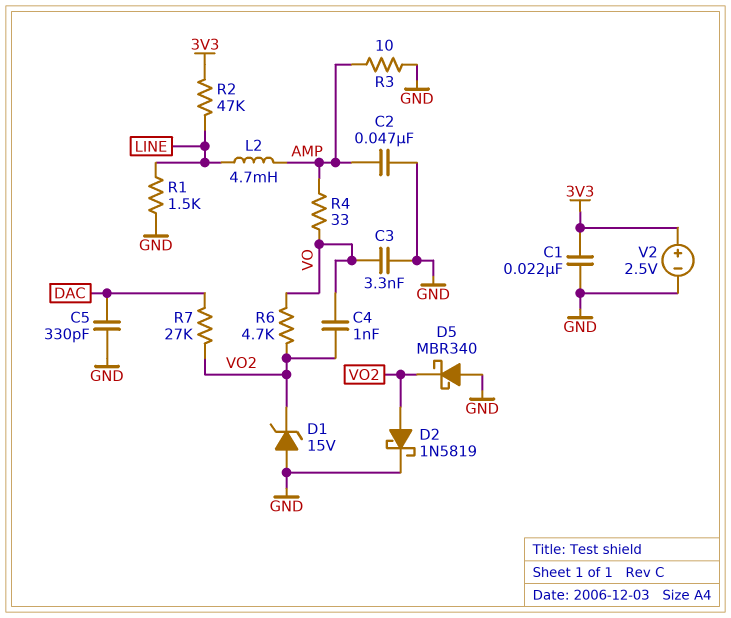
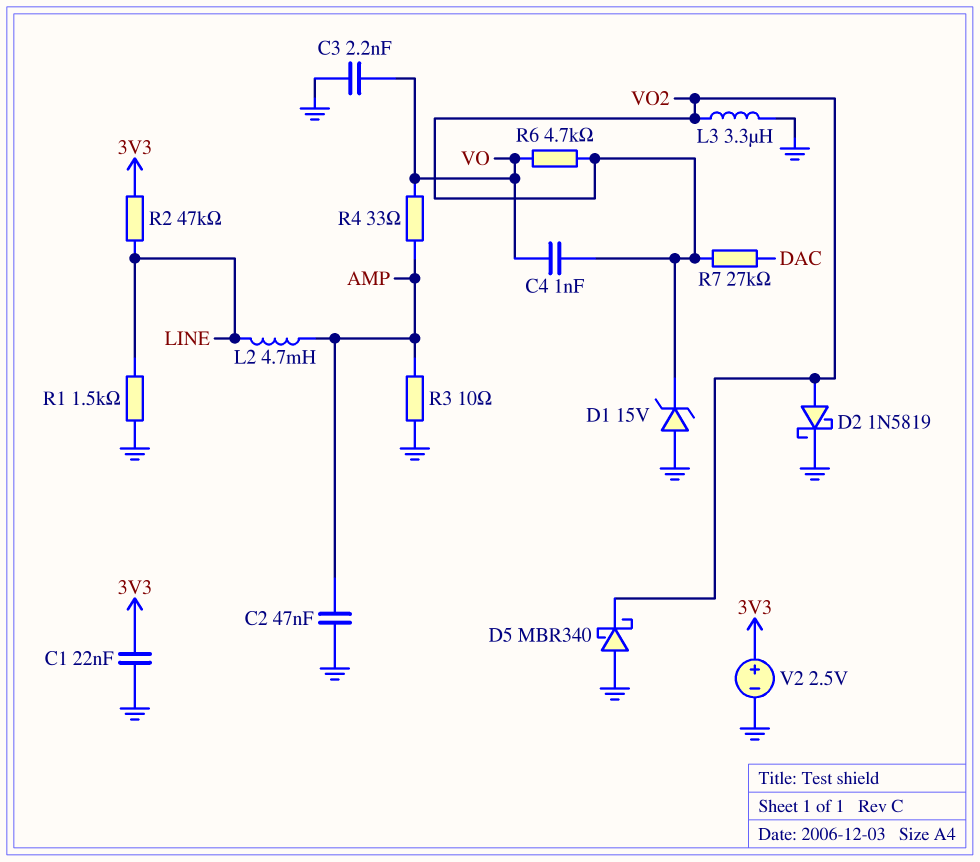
C3: 3.3nF (GND, VO) -> 2.2nF (GND, VO)
C5: 330pF (DAC, GND) -> none
L3: none -> 3.3uH (GND, VO2)

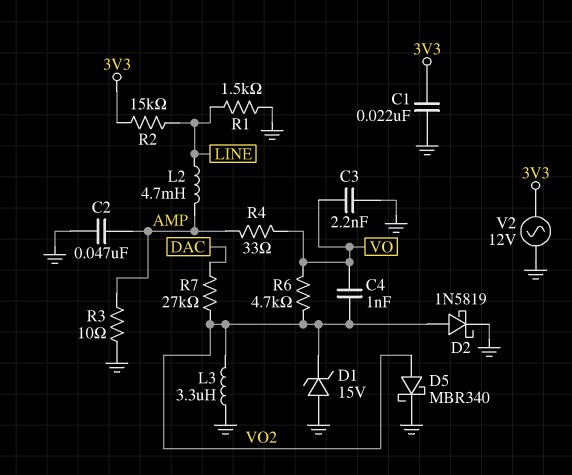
D5: schottky MBR340 (A GND, K VO2) -> schottky MBR340 (A VO2, K GND)
R2: 47k (3V3, LINE) -> 15k (3V3, LINE)
V2: 2.5V (plus 3V3, minus GND) -> AC 12V (3V3, GND)

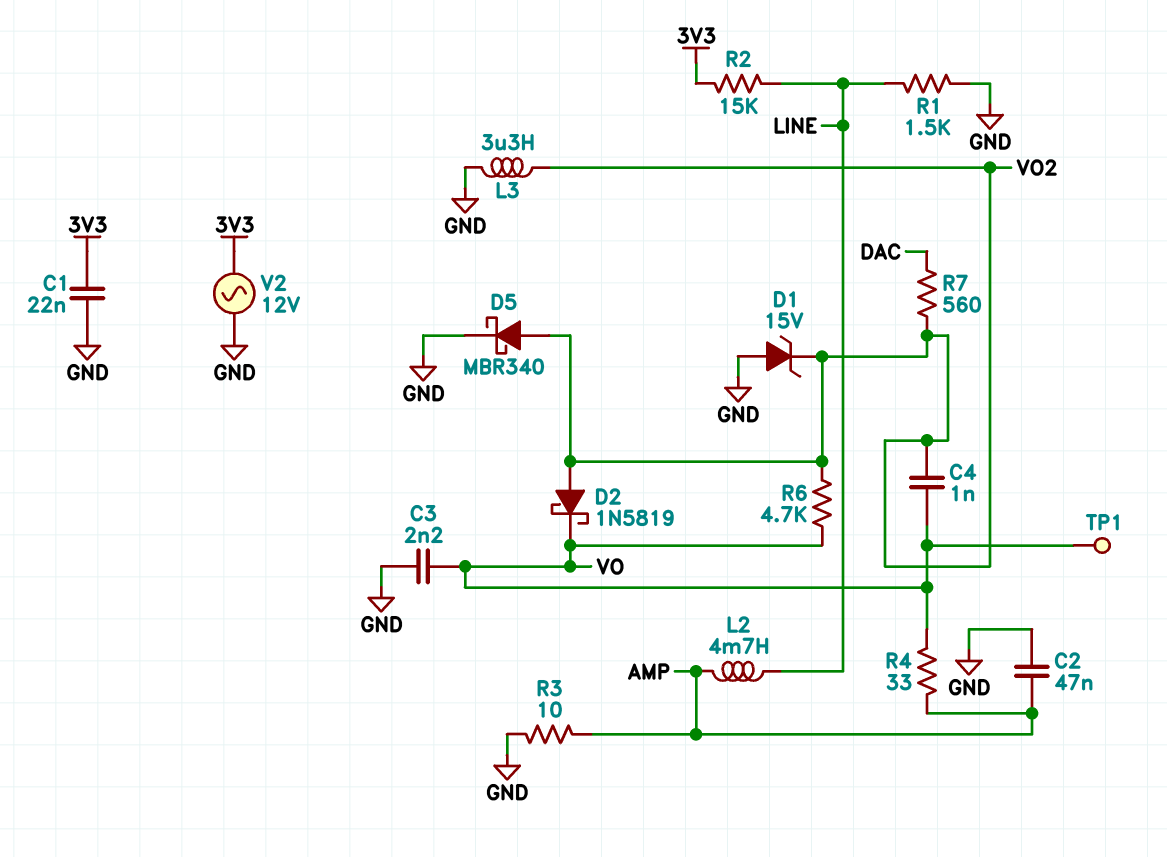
D2: schottky 1N5819 (A VO2, K GND) -> schottky 1N5819 (A VO2, K VO)
R7: 27k (DAC, VO2) -> 560 (DAC, VO2)
TP1: none -> test point (VO)

